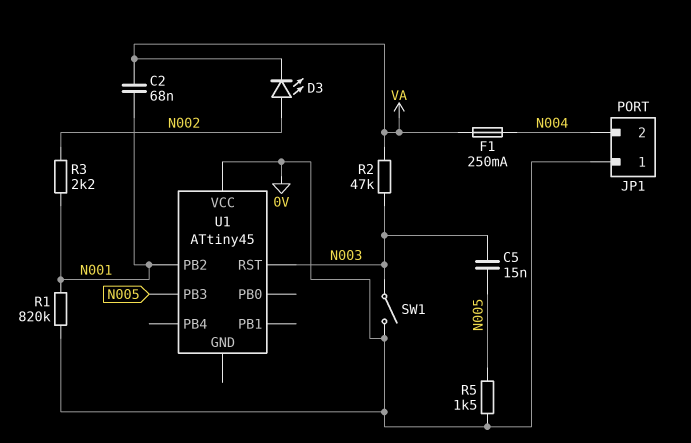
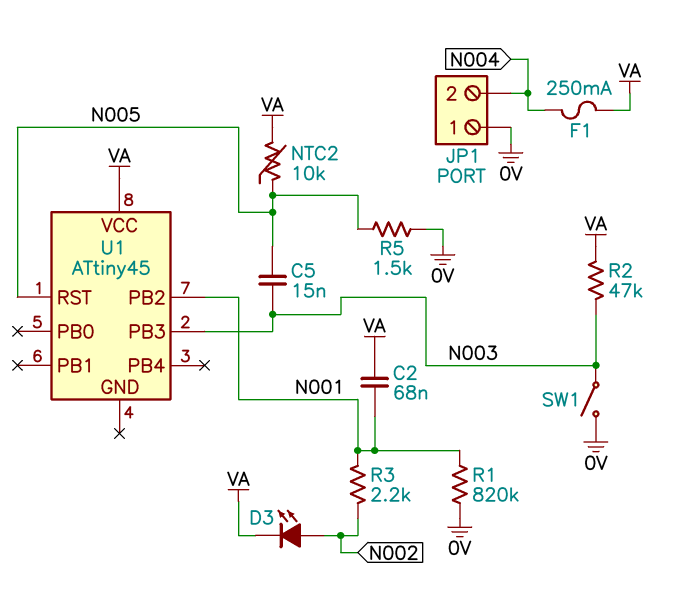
NTC2: none -> 10k (N005, VA)
U1 pin PB3: N005 -> N003
U1 pin RST: N003 -> N005
U1 pin VCC: 0V -> VA

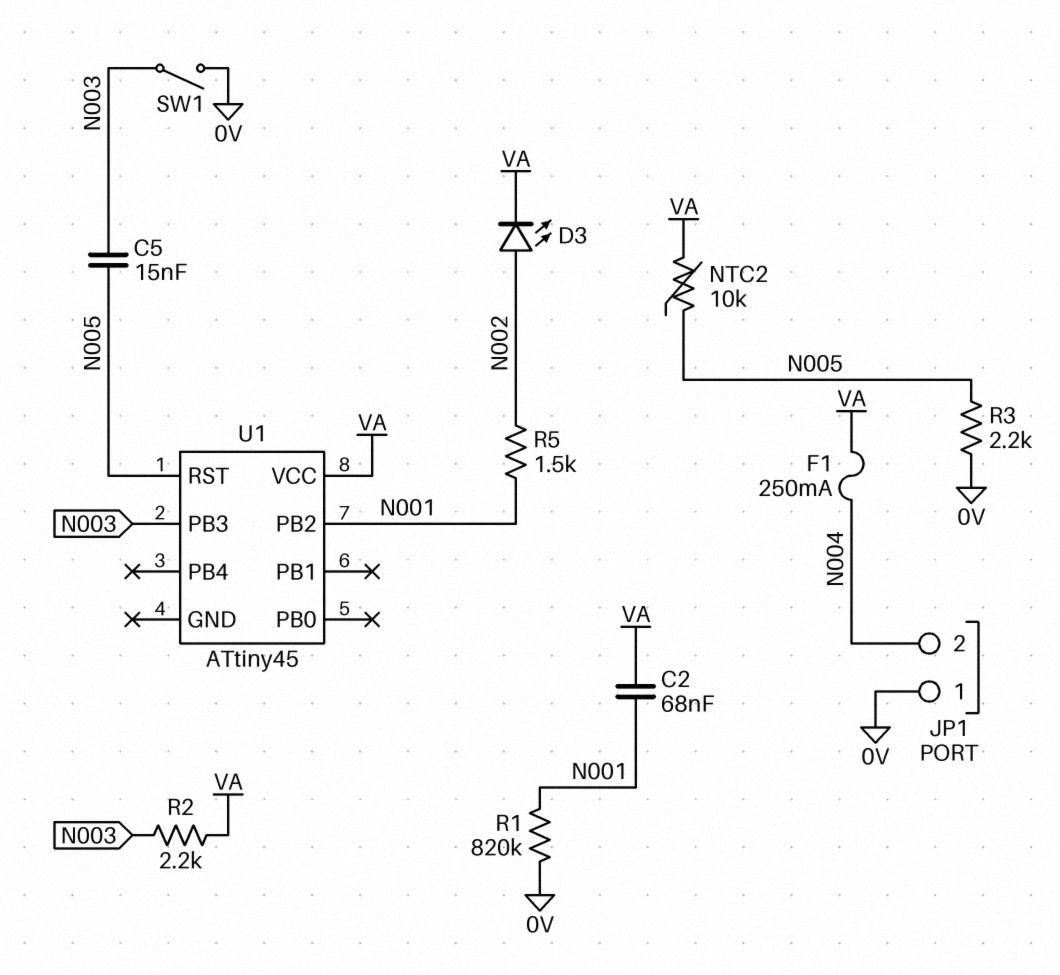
R2: 47k (N003, VA) -> 2.2k (N003, VA)
R3: 2.2k (N001, N002) -> 2.2k (0V, N005)
R5: 1.5k (0V, N005) -> 1.5k (N001, N002)

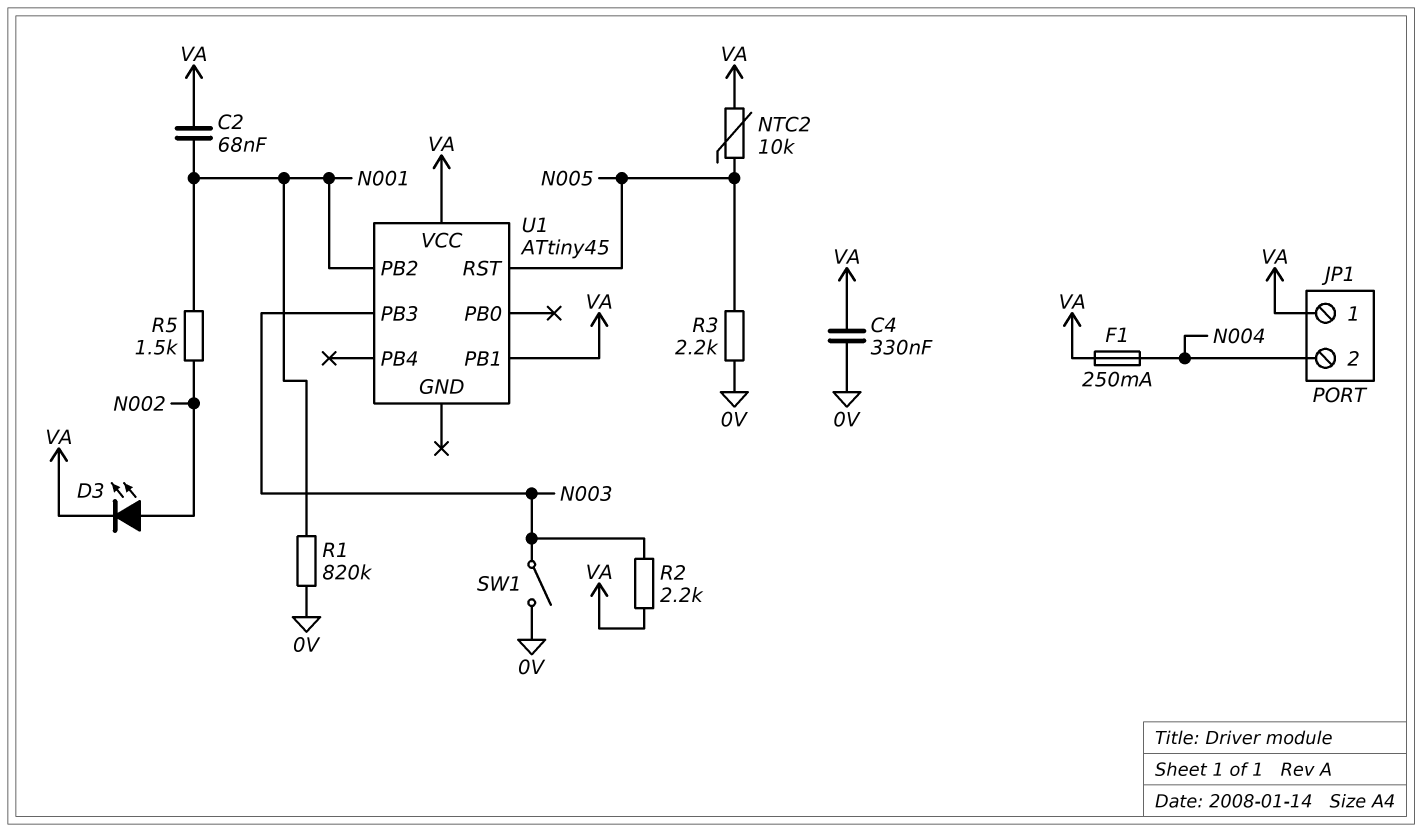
C4: none -> 330nF (0V, VA)
C5: 15nF (N003, N005) -> none
JP1 pin 1: 0V -> VA
U1 pin PB1: none -> VA

